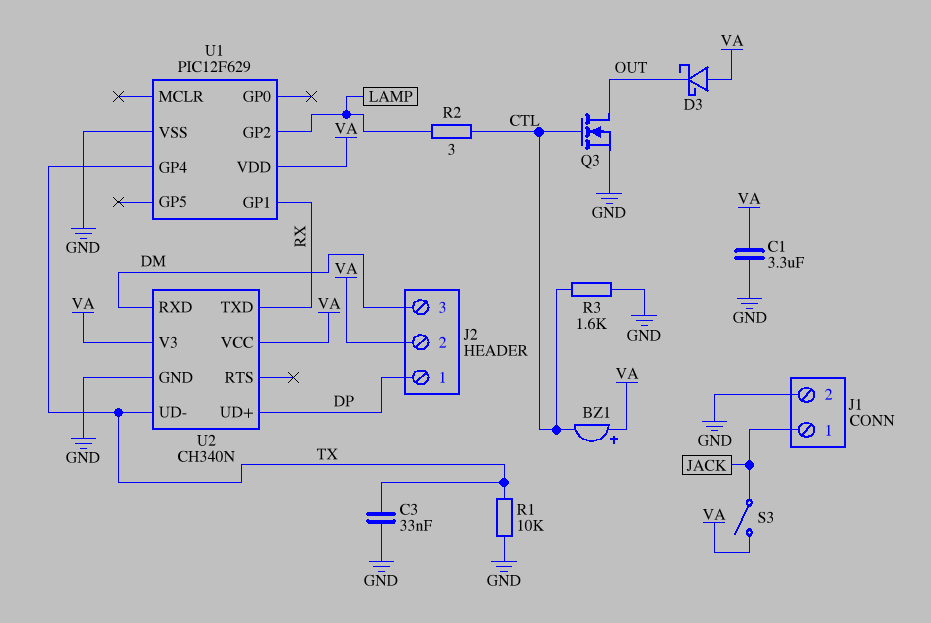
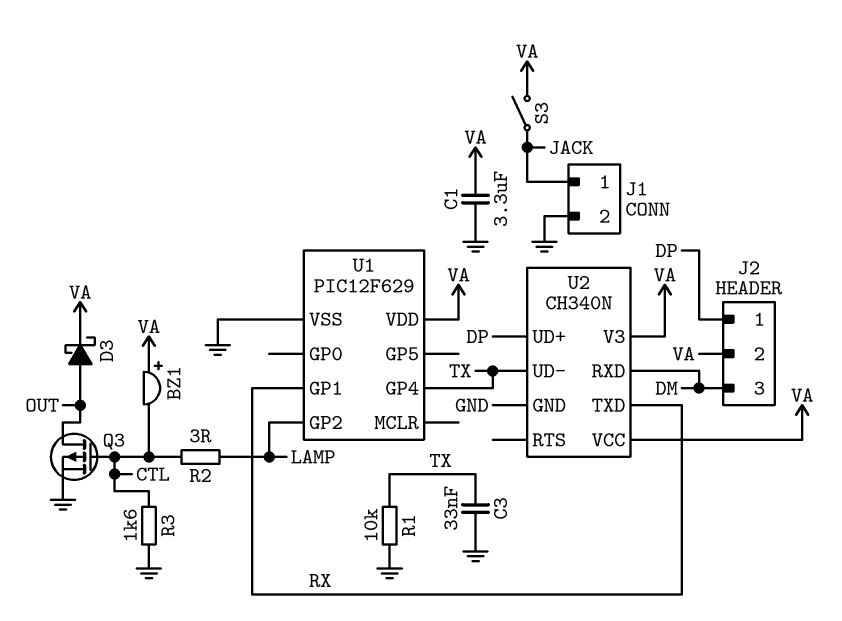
D3: schottky (A VA, K OUT) -> schottky (A OUT, K VA)
Q3: NMOS (G CTL, D OUT, S GND) -> PMOS (G CTL, D OUT, S GND)

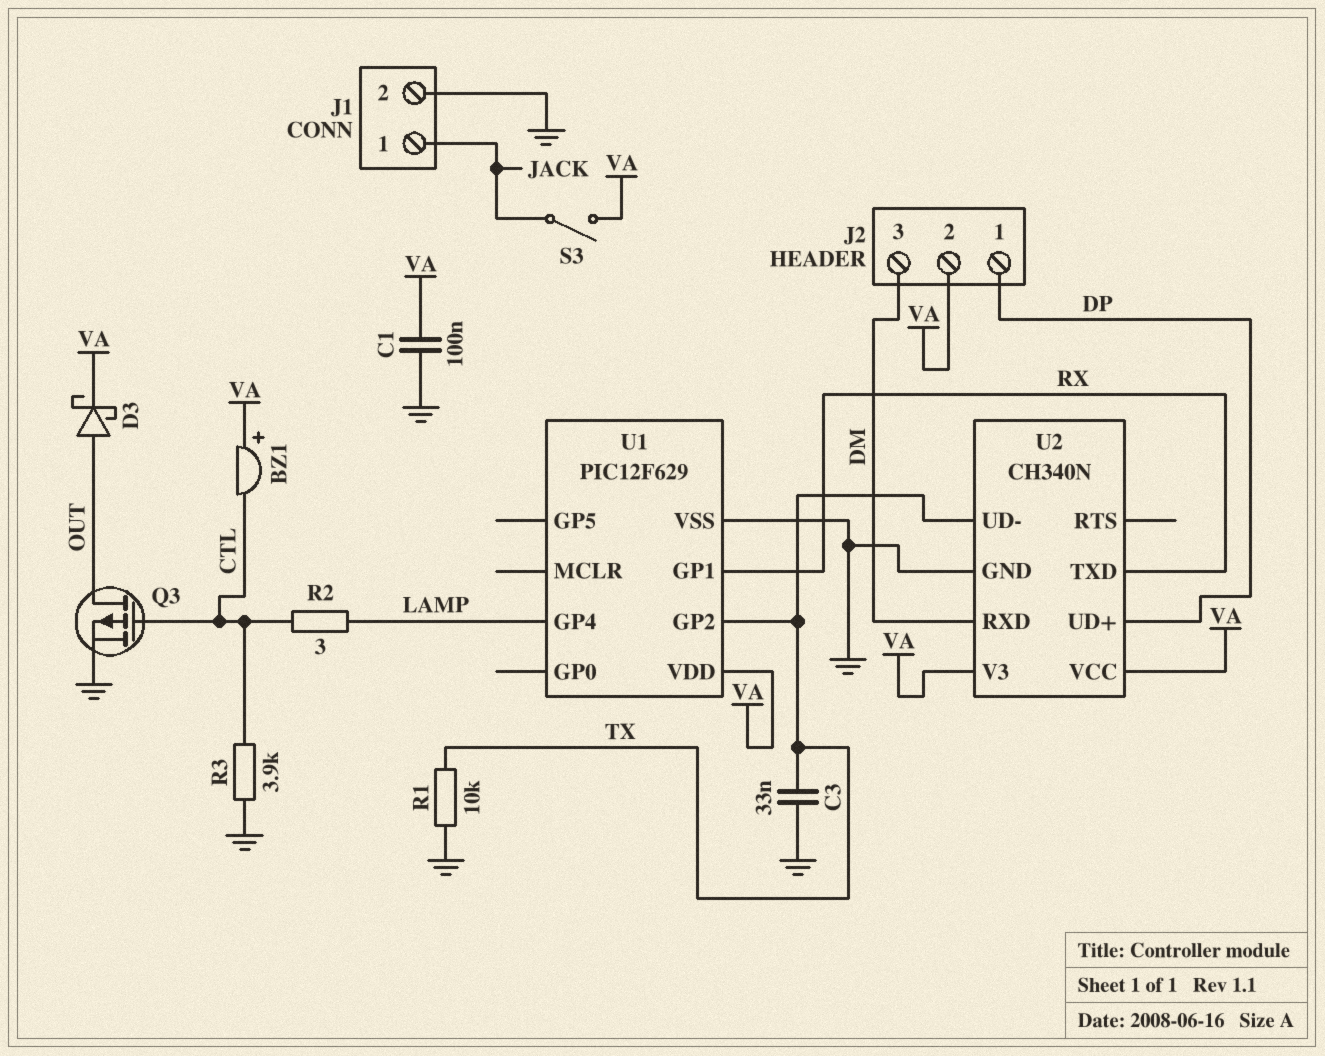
C1: 3.3uF (GND, VA) -> 100nF (GND, VA)
R3: 1.6k (CTL, GND) -> 3.9k (CTL, GND)
U1 pin GP2: LAMP -> TX
U1 pin GP4: TX -> LAMP

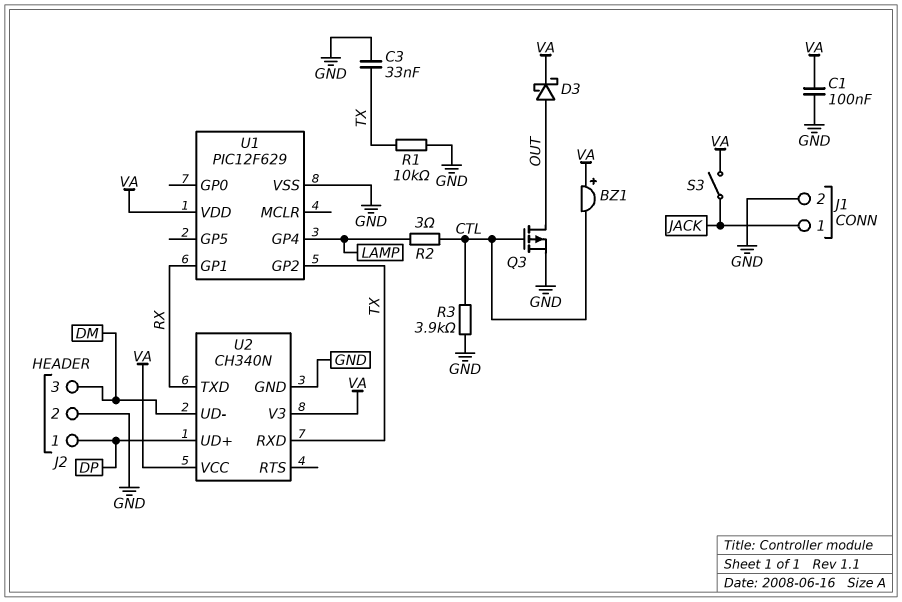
J2 pin 2: VA -> GND
U2 pin RXD: DM -> TX
U2 pin UD-: TX -> DM

